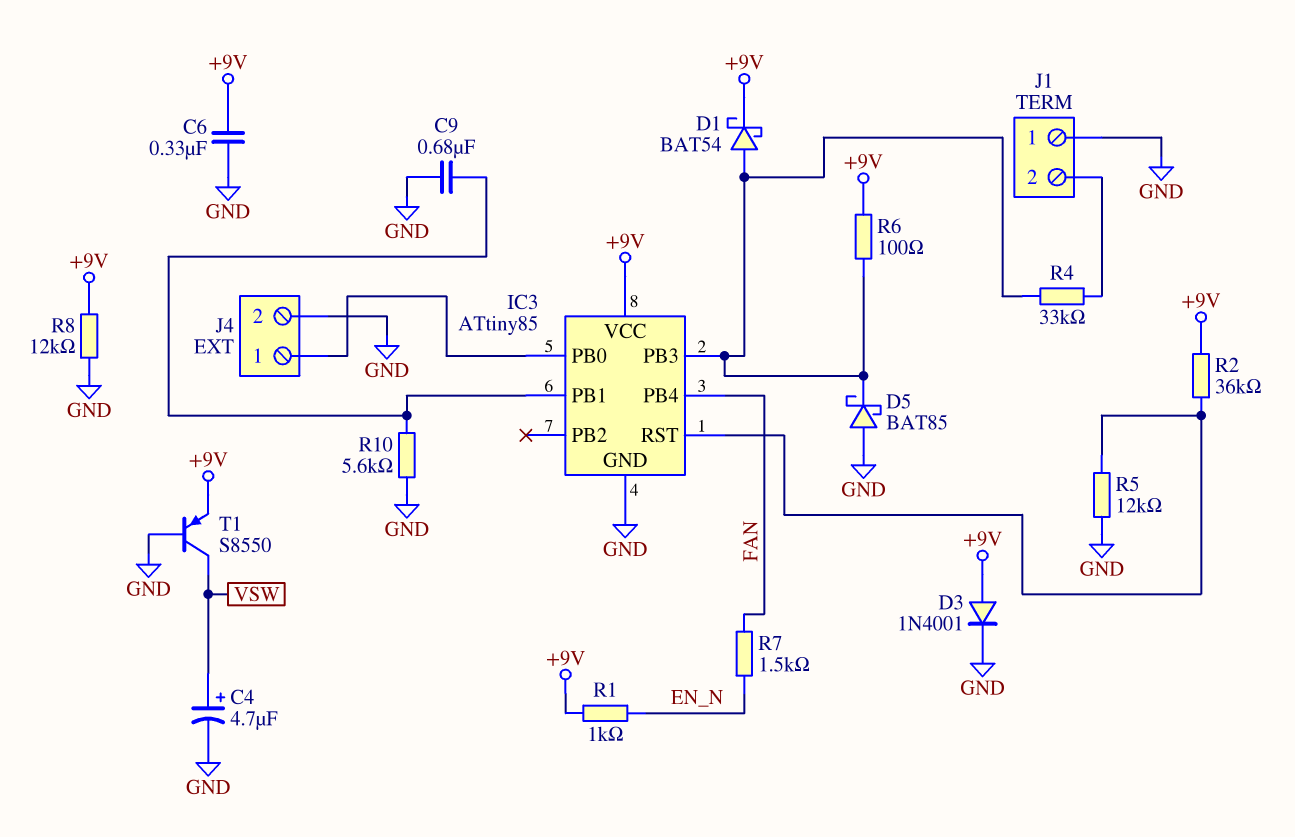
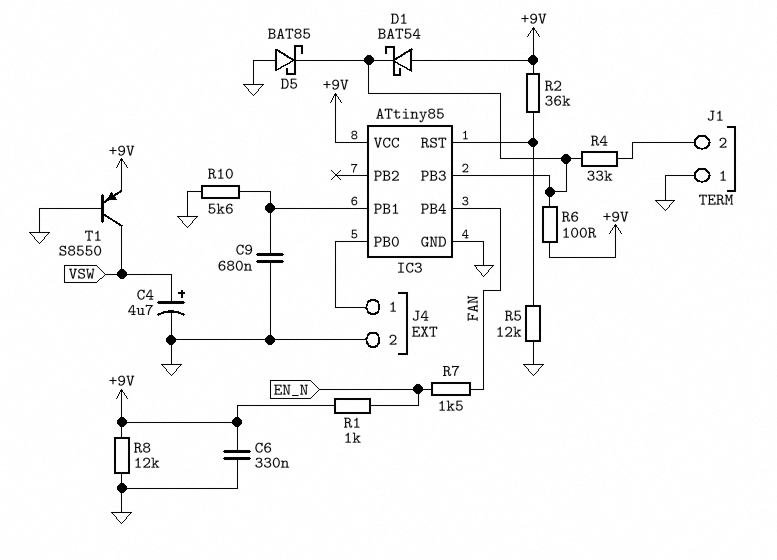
D1: schottky BAT54 (A IC3/PB3, K +9V) -> schottky BAT54 (A +9V, K IC3/PB3)
D3: diode 1N4001 (A +9V, K GND) -> none

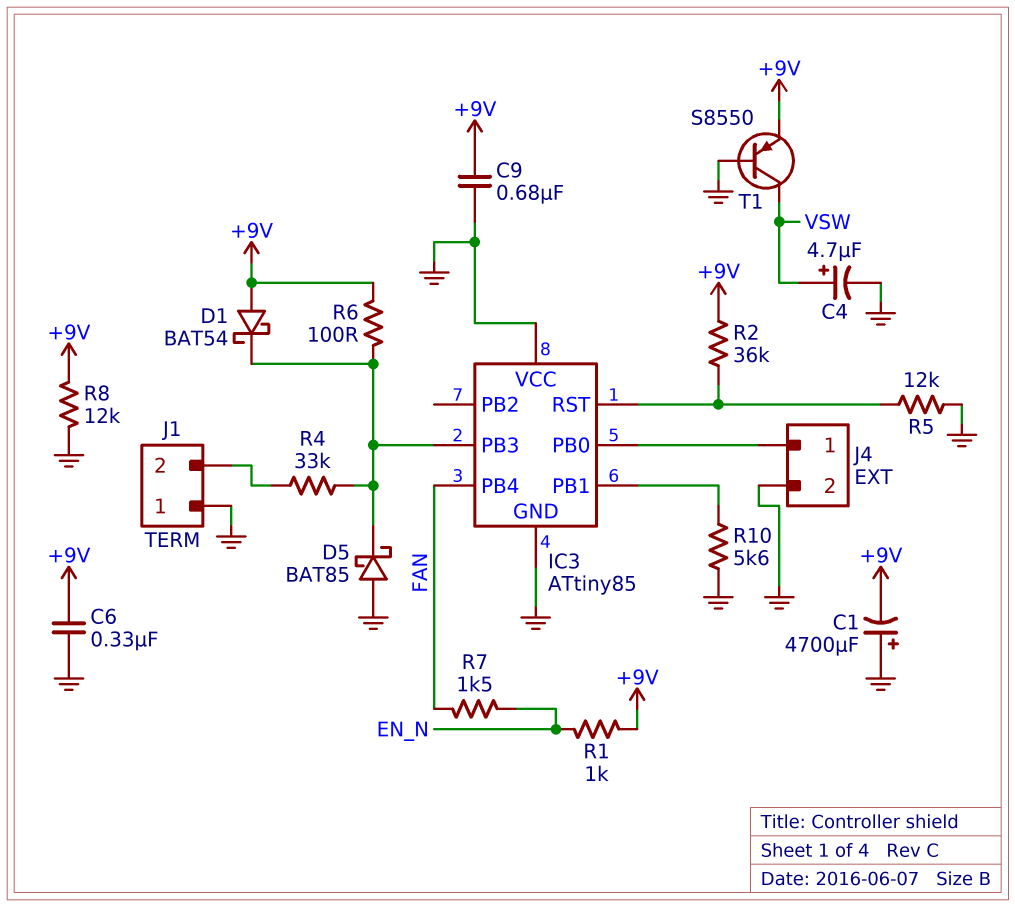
C1: none -> 4700uF (plus GND, minus +9V)
C9: 680nF (GND, IC3/PB1) -> 680nF (+9V, GND)
IC3 pin VCC: +9V -> GND

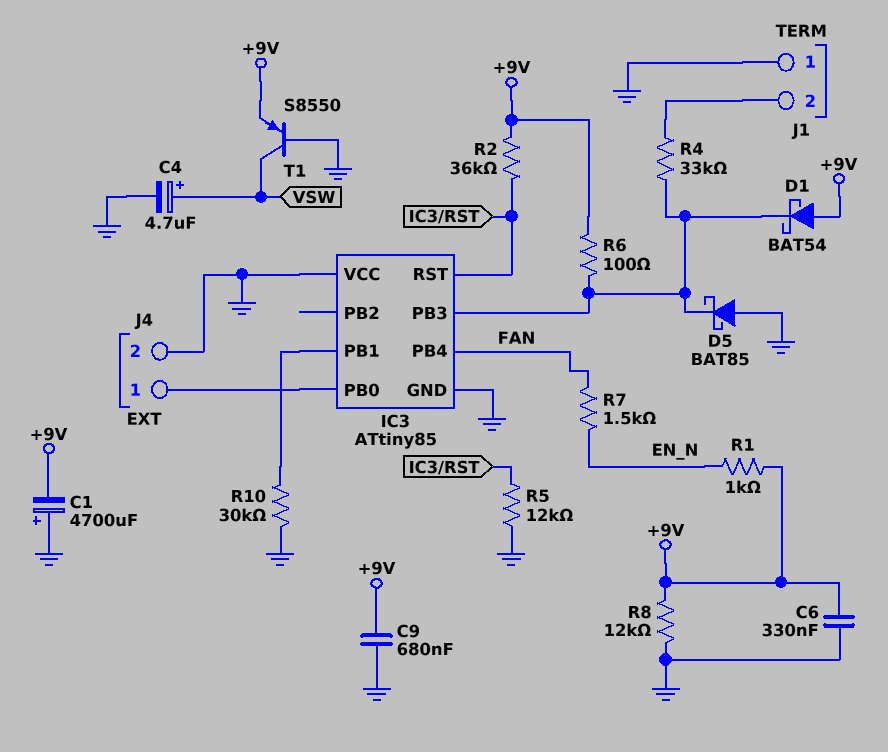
R10: 5.6k (GND, IC3/PB1) -> 30k (GND, IC3/PB1)

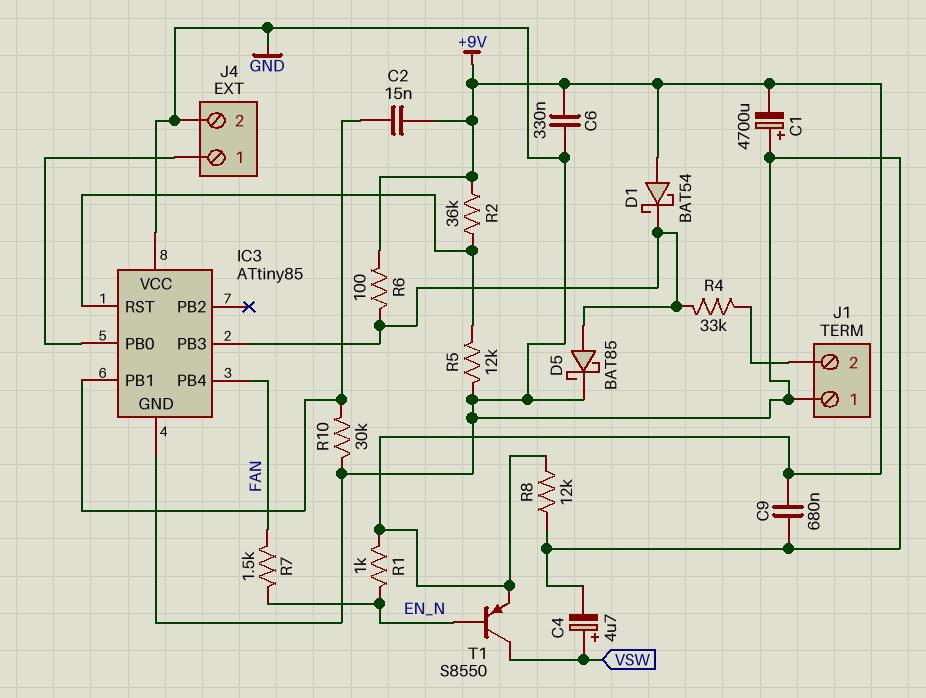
C2: none -> 15nF (+9V, IC3/PB1)
D5: schottky BAT85 (A GND, K IC3/PB3) -> schottky BAT85 (A IC3/PB3, K GND)
T1: PNP S8550 (B GND, C VSW, E +9V) -> PNP S8550 (B EN_N, C VSW, E +9V)

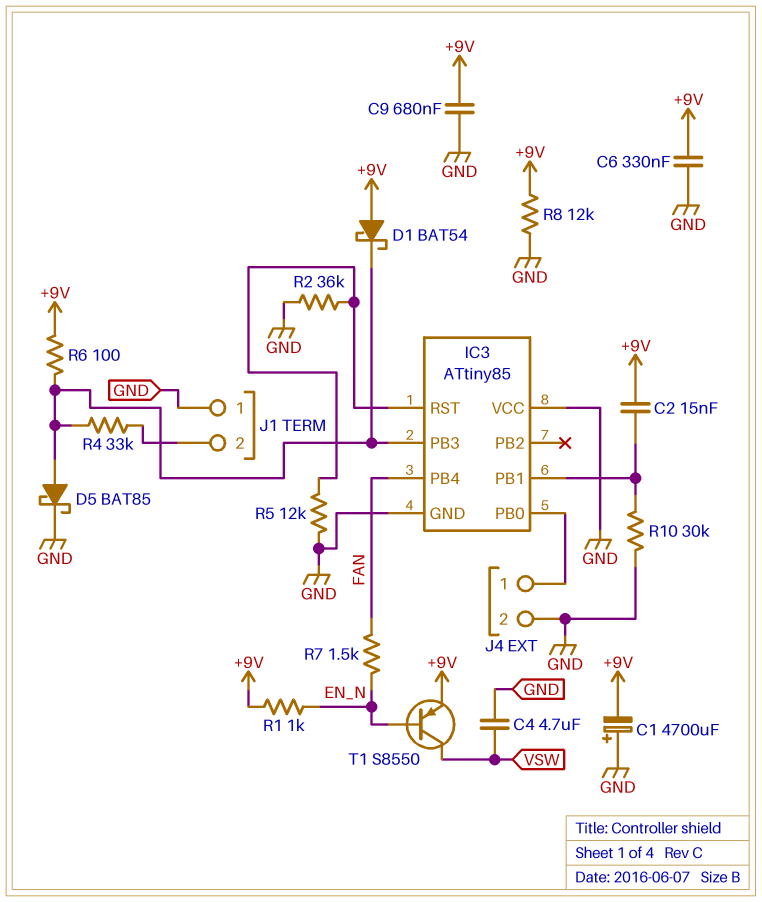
C4: 4.7uF (plus VSW, minus GND) -> 4.7uF (GND, VSW)
R2: 36k (+9V, IC3/RST) -> 36k (GND, IC3/RST)

